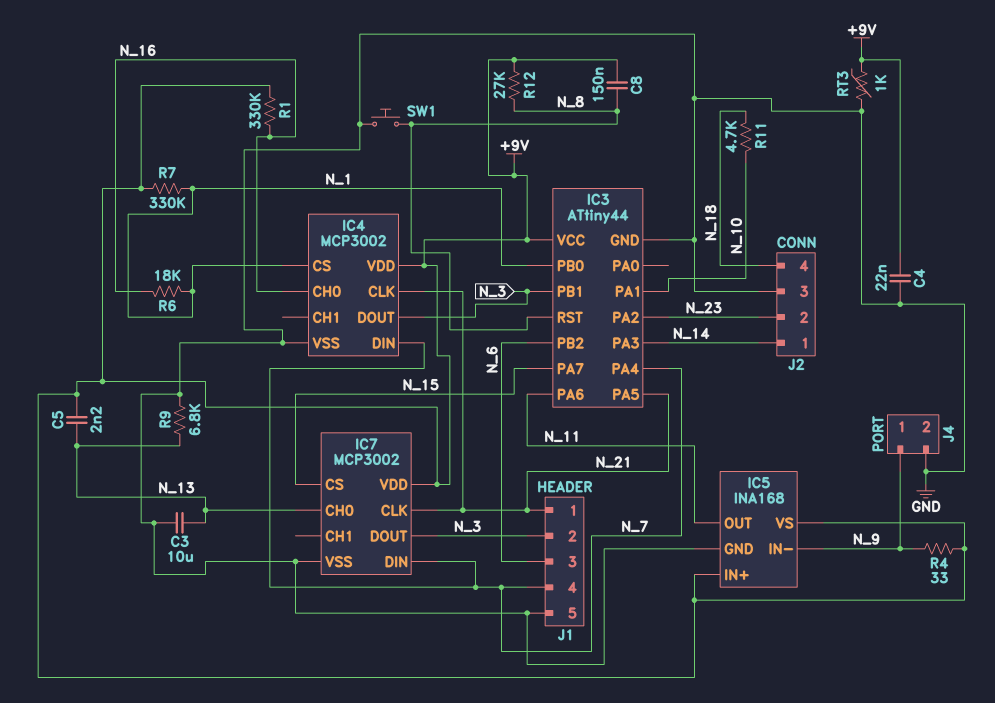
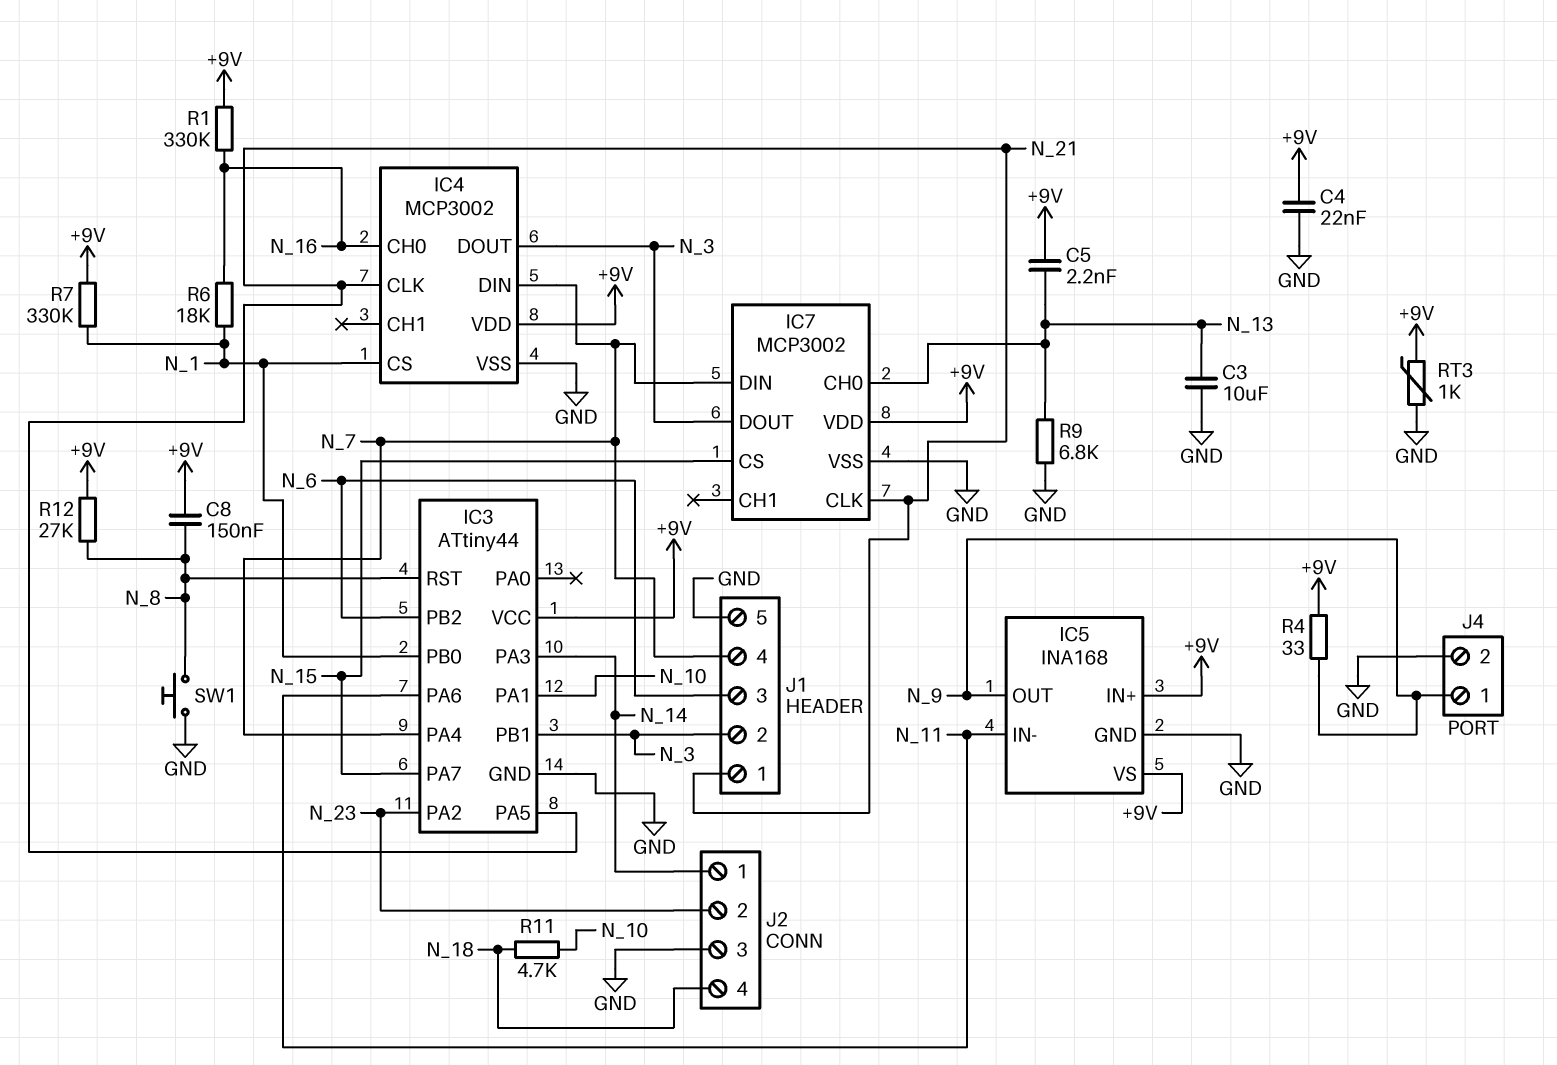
IC5 pin IN-: N_9 -> N_11
IC5 pin OUT: N_11 -> N_9

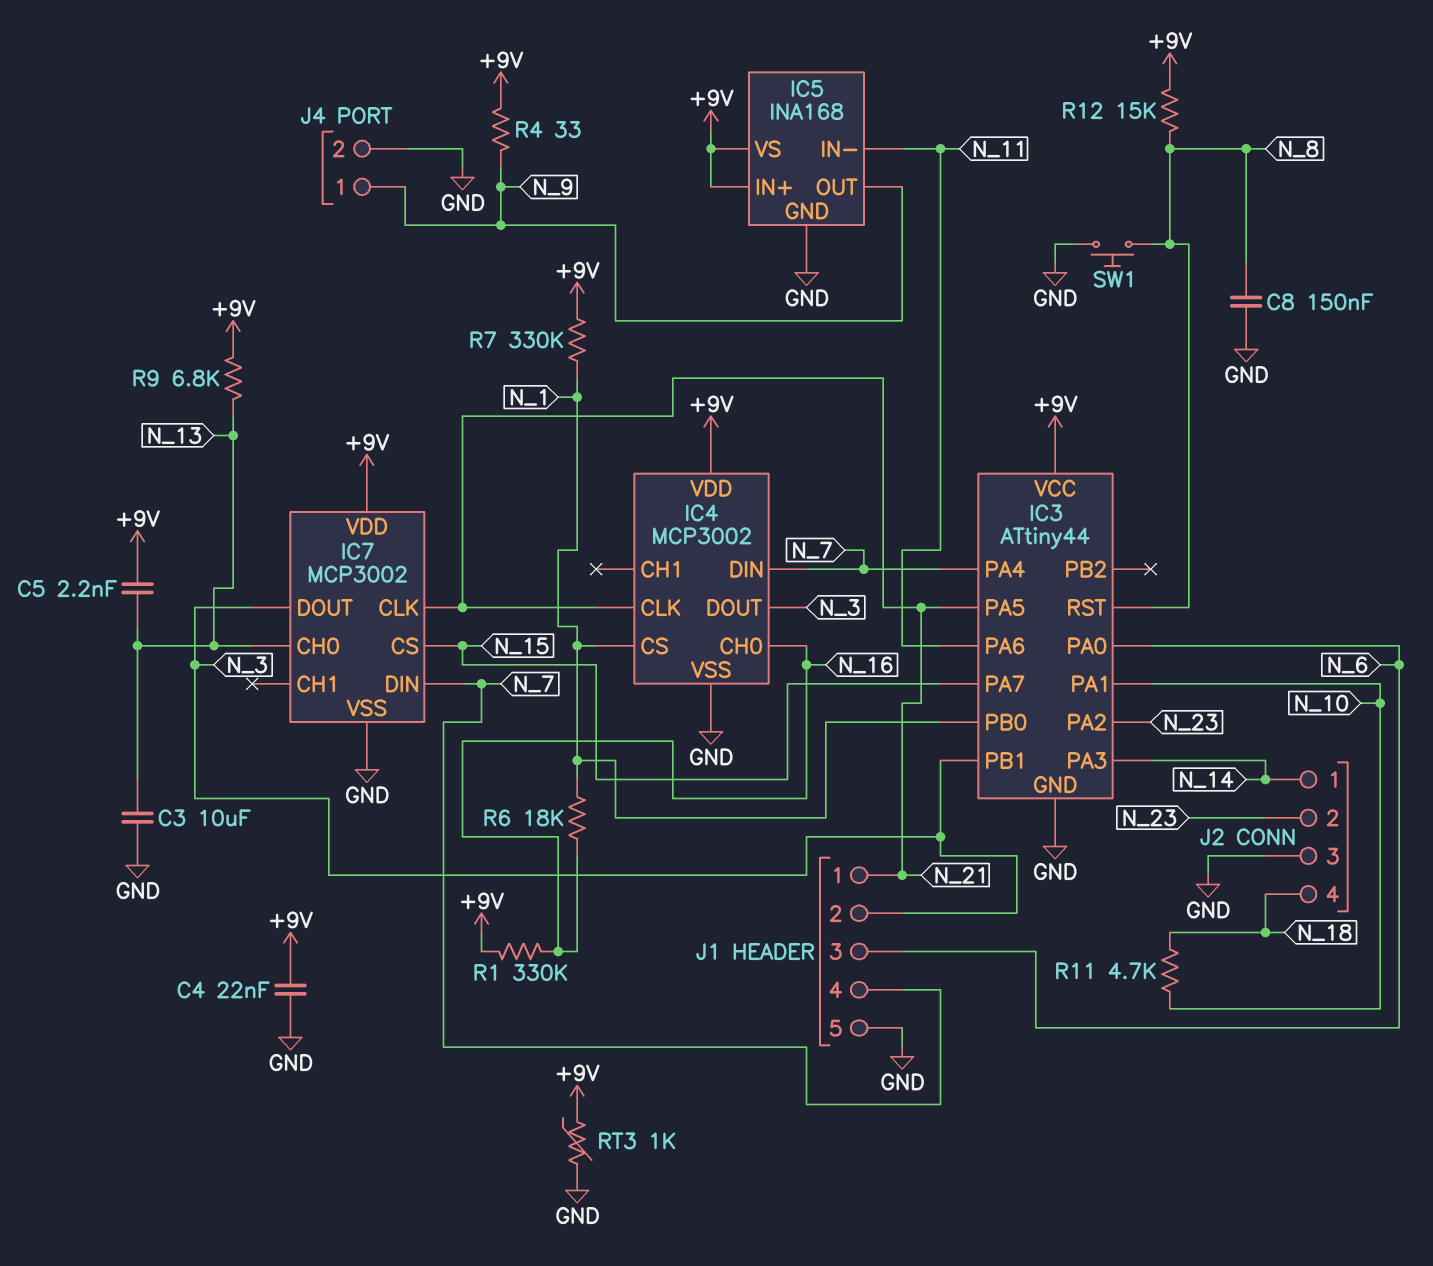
C8: 150nF (+9V, N_8) -> 150nF (GND, N_8)
IC3 pin PA0: none -> N_6
IC3 pin PB2: N_6 -> none
R9: 6.8k (GND, N_13) -> 6.8k (+9V, N_13)
R12: 27k (+9V, N_8) -> 15k (+9V, N_8)

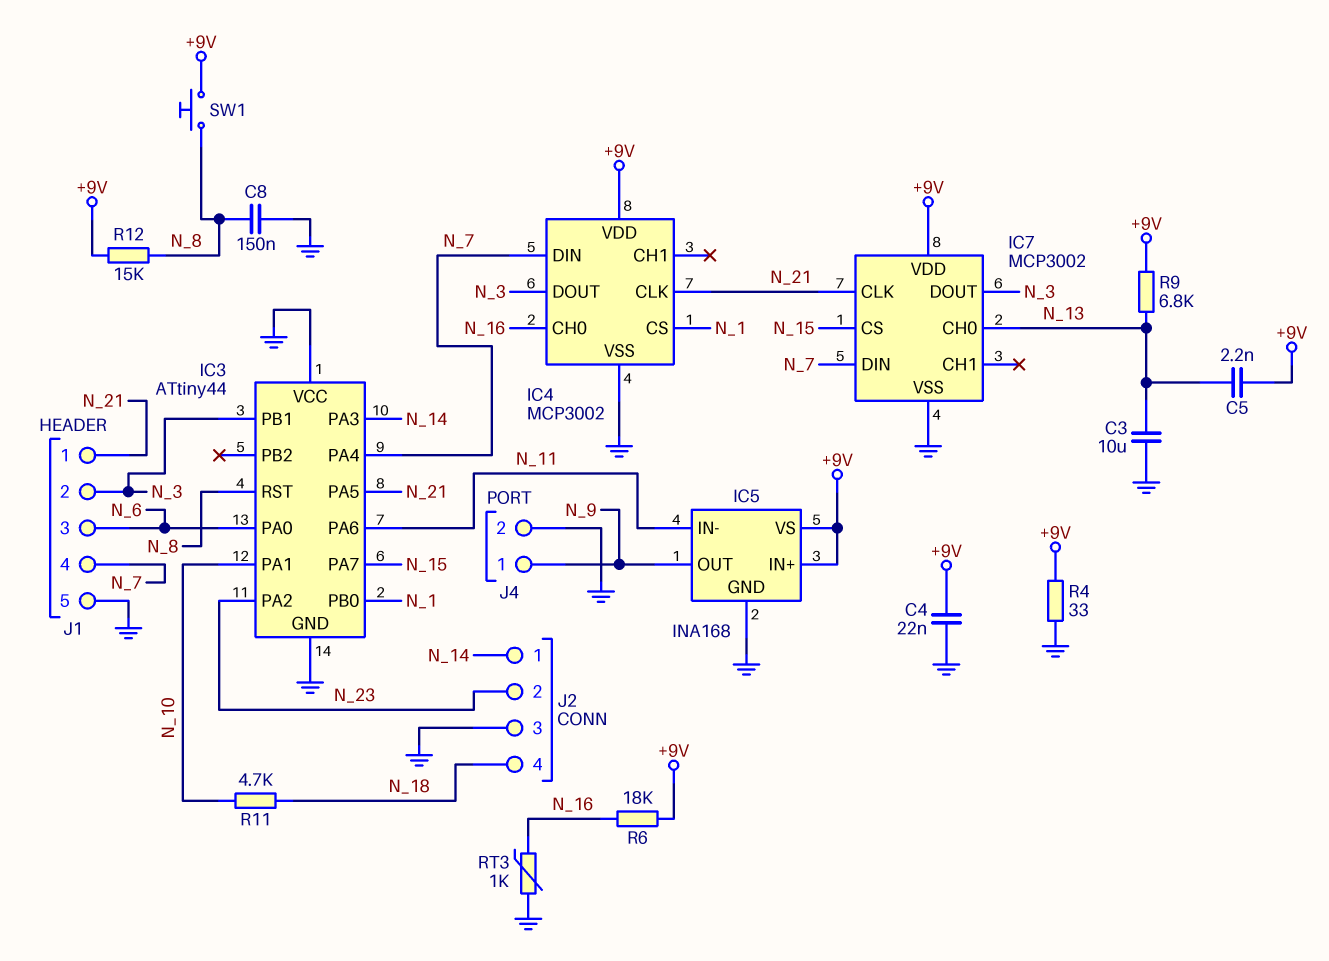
IC3 pin VCC: +9V -> GND
R1: 330k (+9V, N_16) -> none
R4: 33 (+9V, N_9) -> 33 (+9V, GND)
R6: 18k (N_1, N_16) -> 18k (+9V, N_16)
R7: 330k (+9V, N_1) -> none
RT3: 1k (+9V, GND) -> 1k (GND, N_16)
SW1: button (GND, N_8) -> button (+9V, N_8)

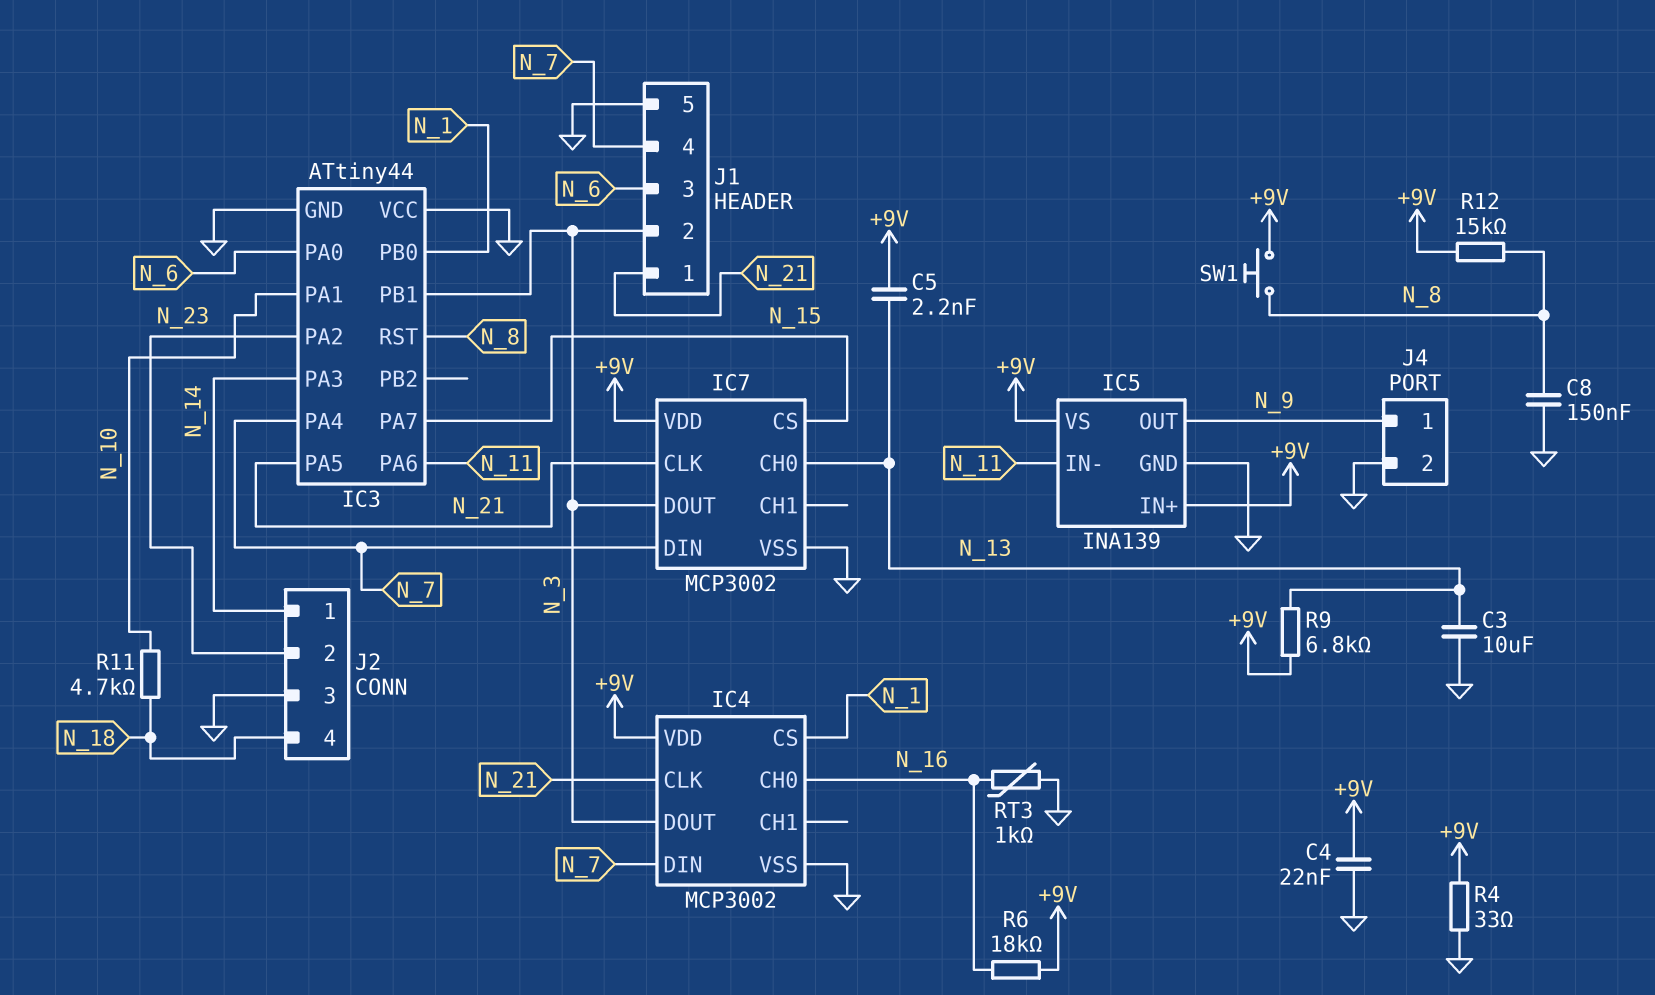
IC5: INA168 -> INA139

